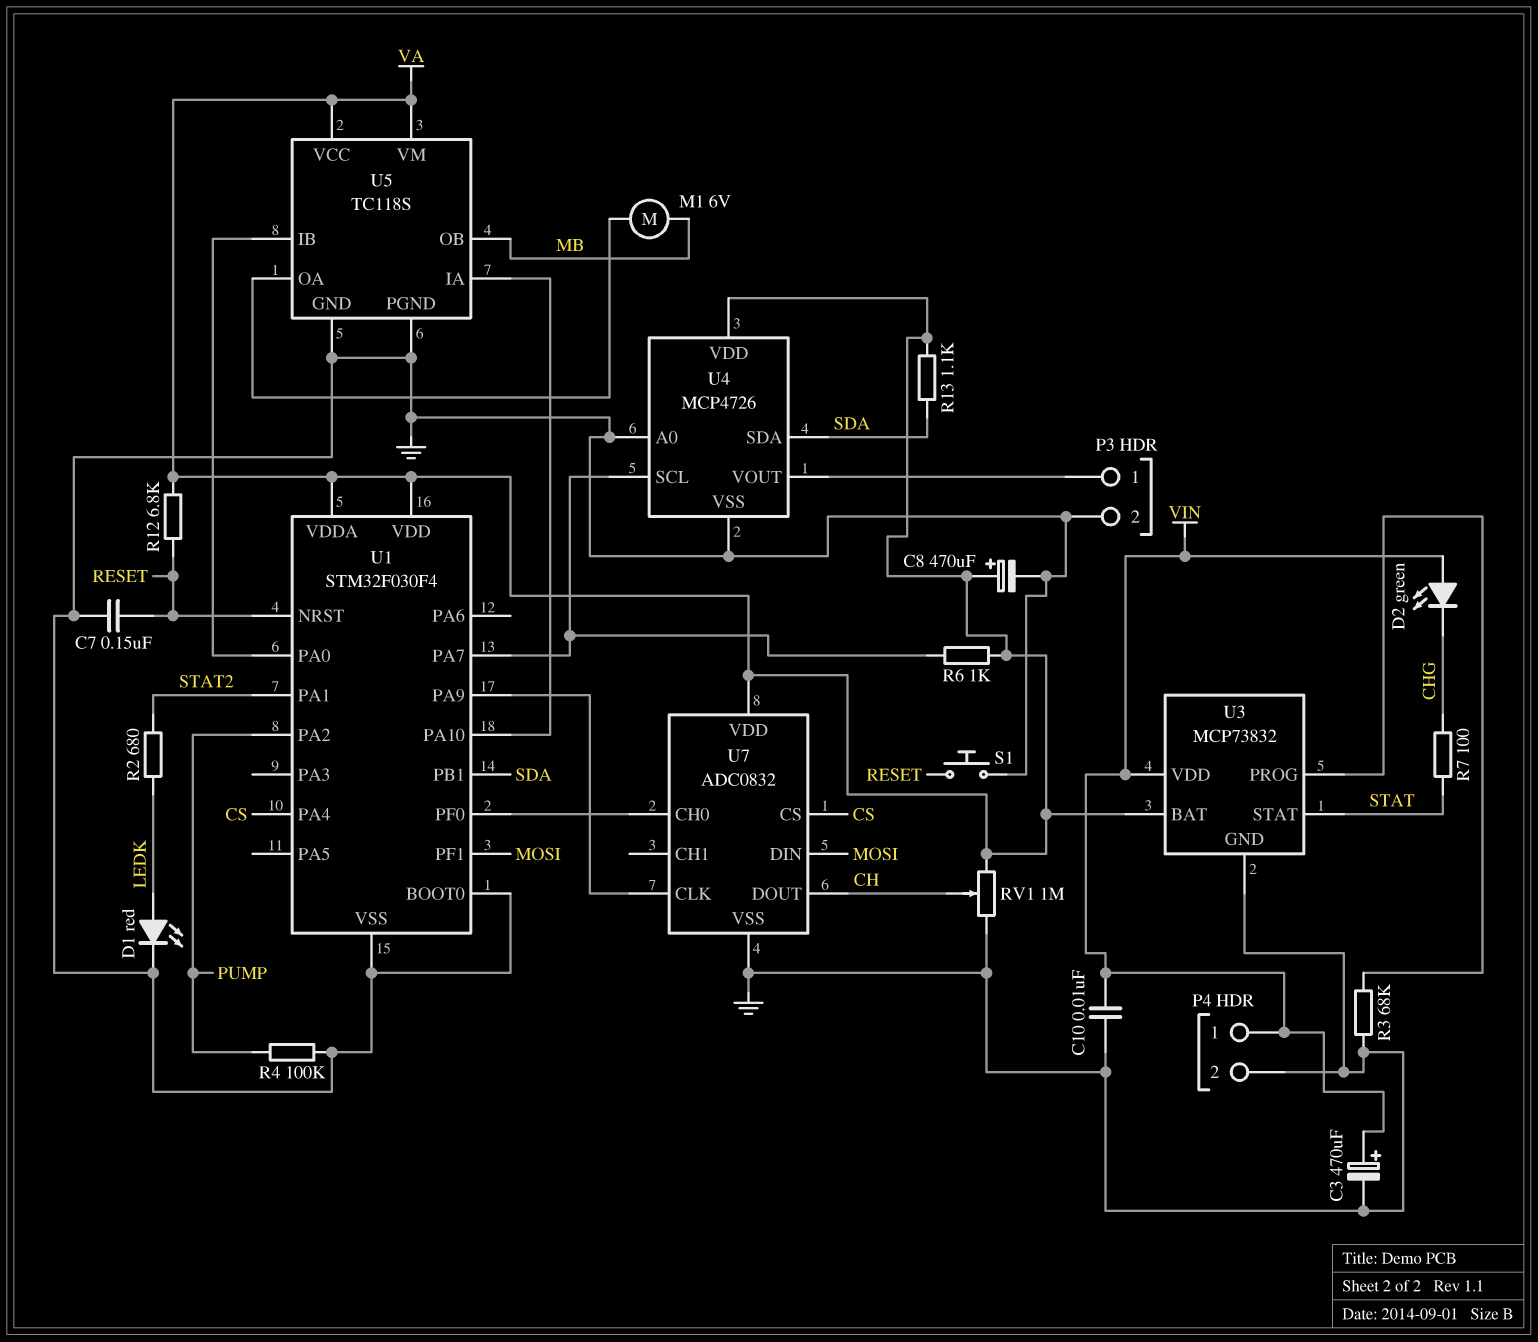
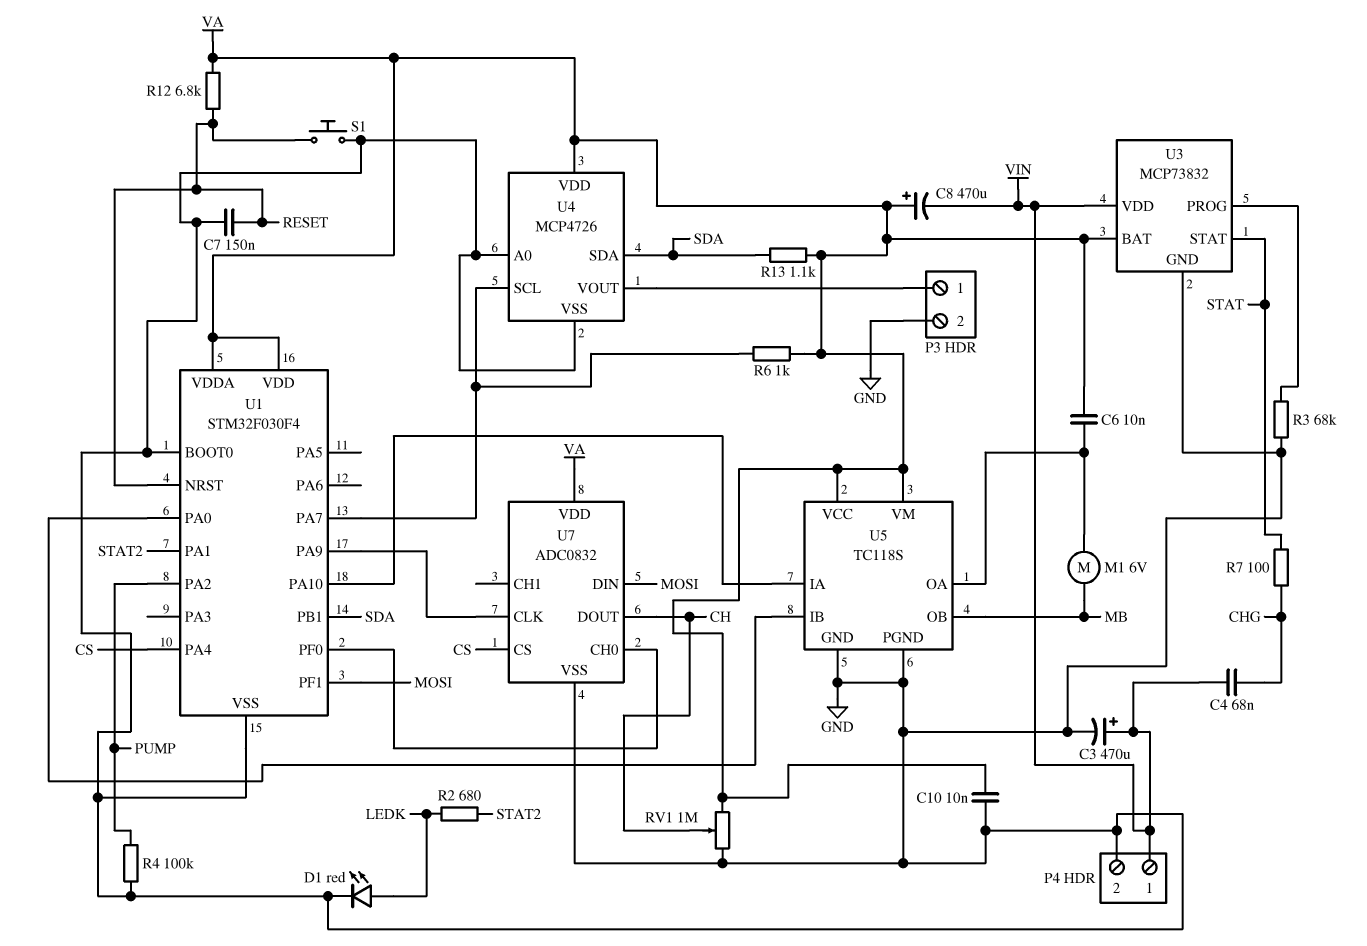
C4: none -> 68nF (CHG, VIN)
C6: none -> 10nF (U5/OA, VA)
C8: 470uF (plus VA, minus GND) -> 470uF (plus VA, minus VIN)
C10: 10nF (GND, VIN) -> 10nF (GND, VA)
D2: LED green (A VIN, K CHG) -> none

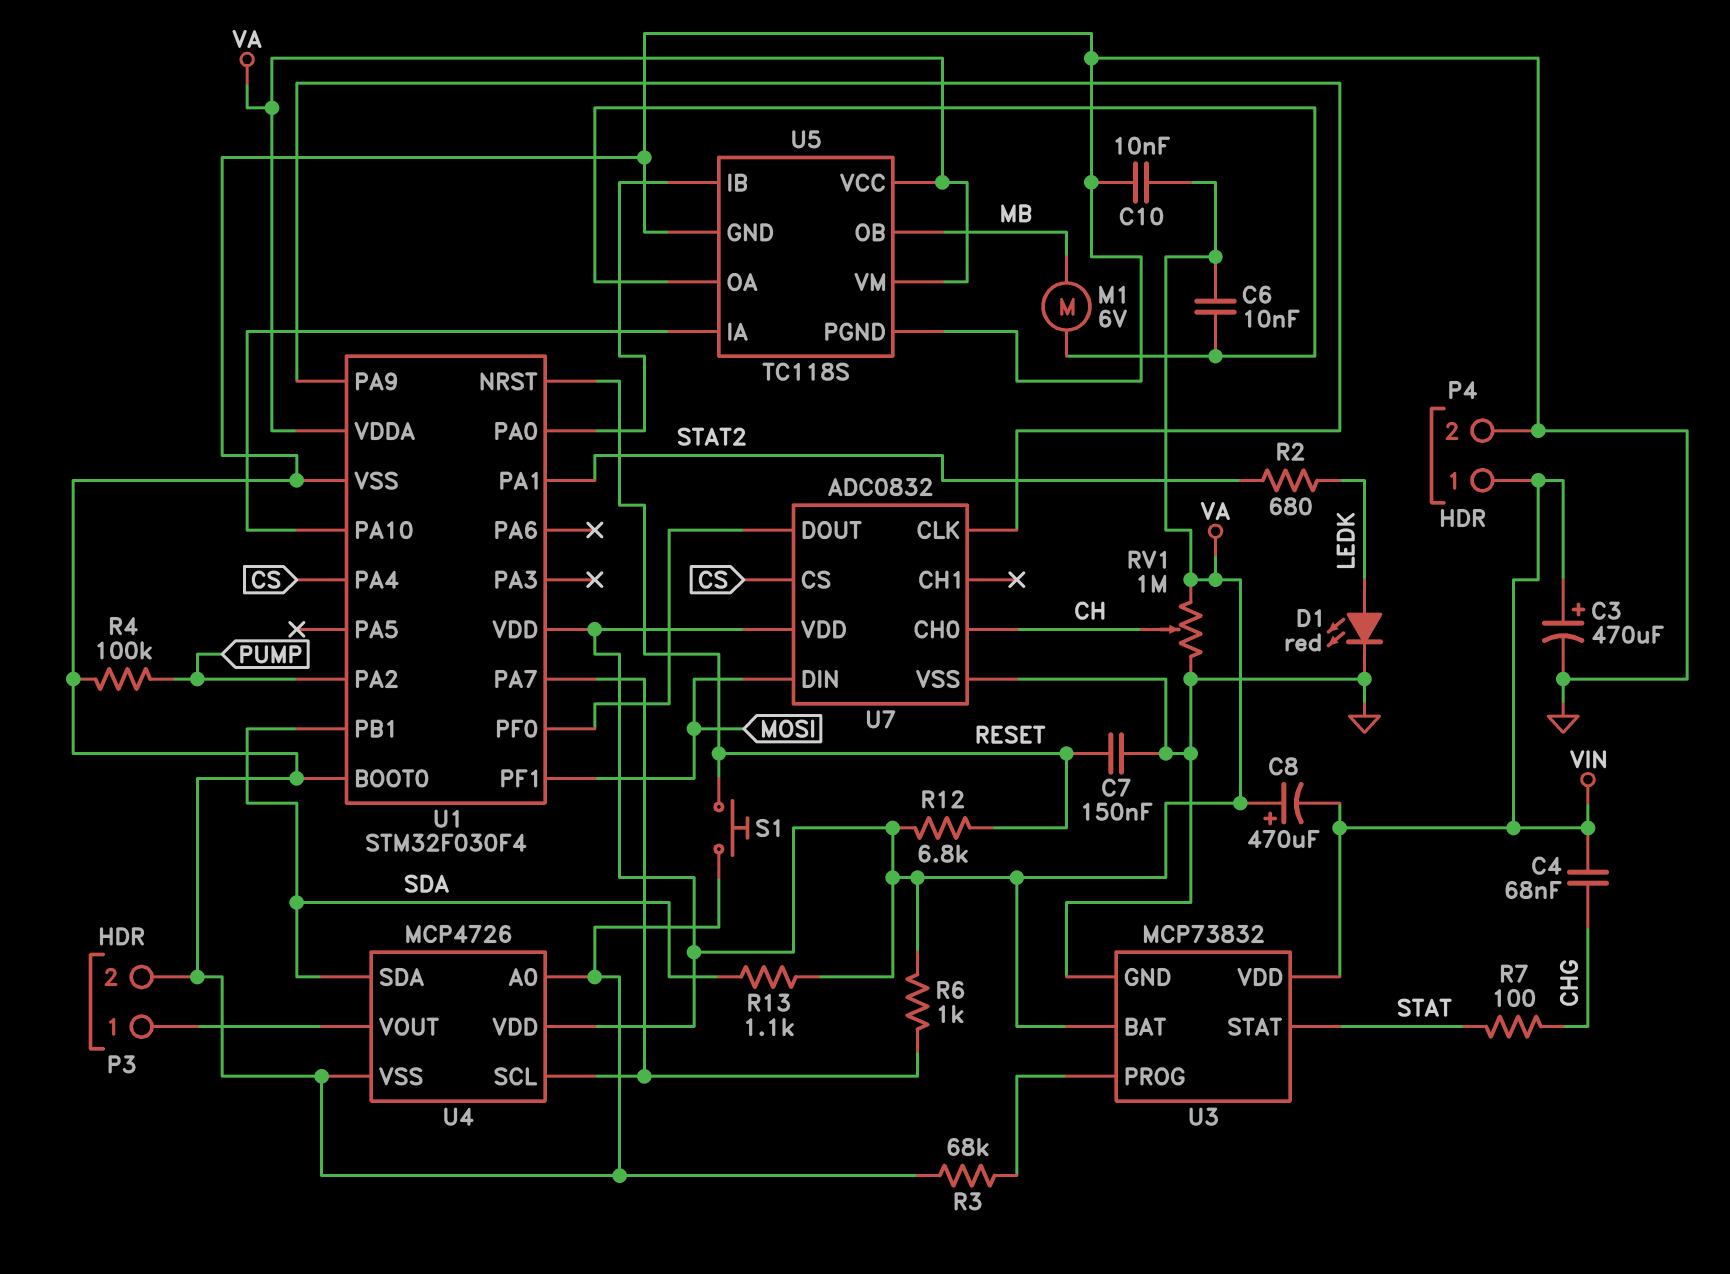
U7 pin CH0: U1/PF0 -> CH
U7 pin DOUT: CH -> U1/PF0

